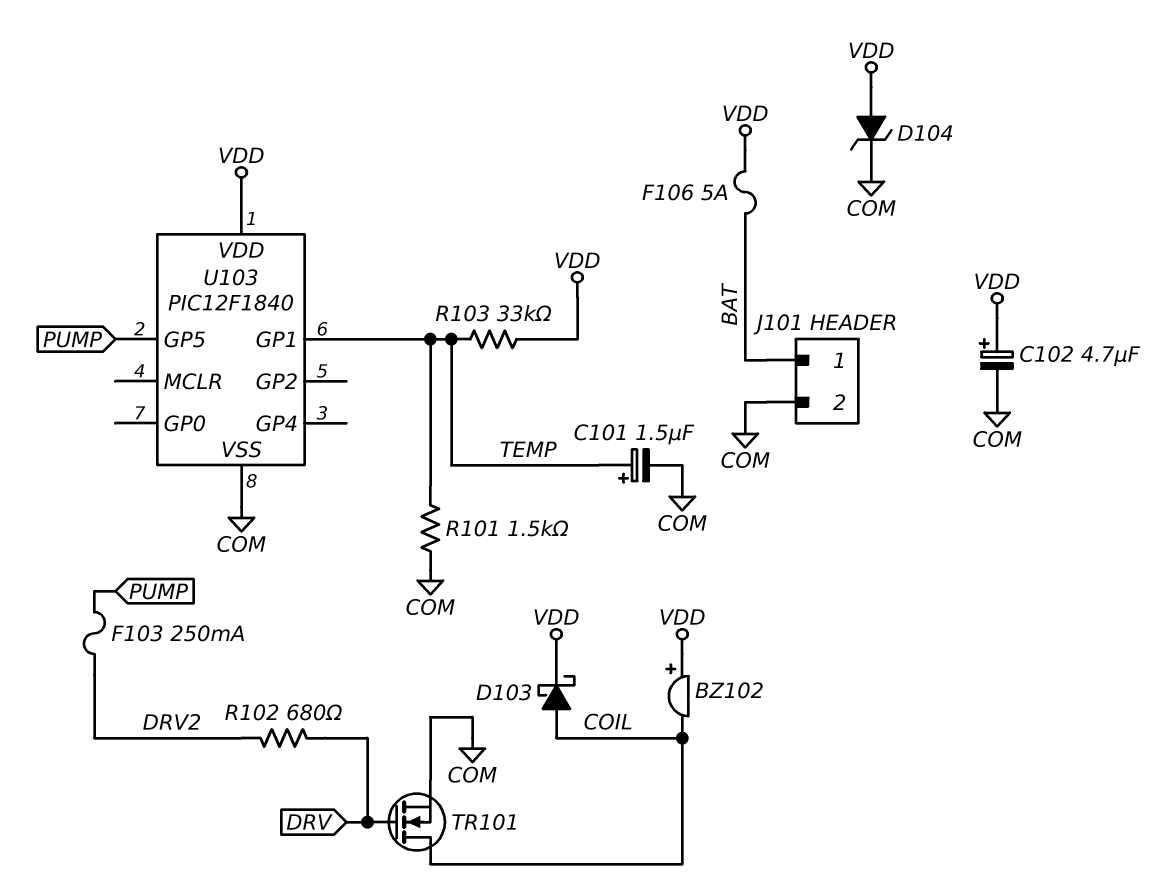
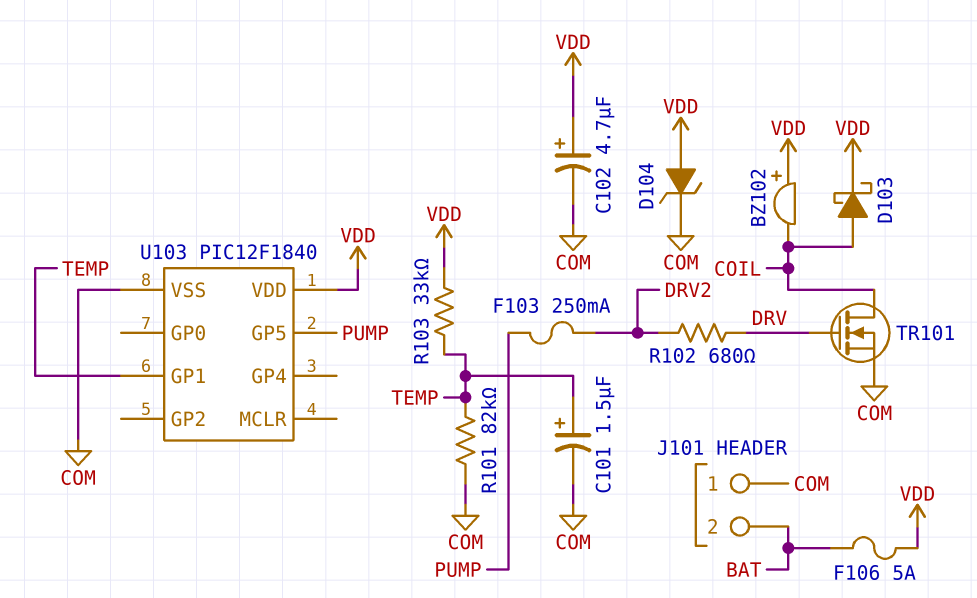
J101 pin 1: BAT -> COM
J101 pin 2: COM -> BAT
R101: 1.5k (COM, TEMP) -> 82k (COM, TEMP)

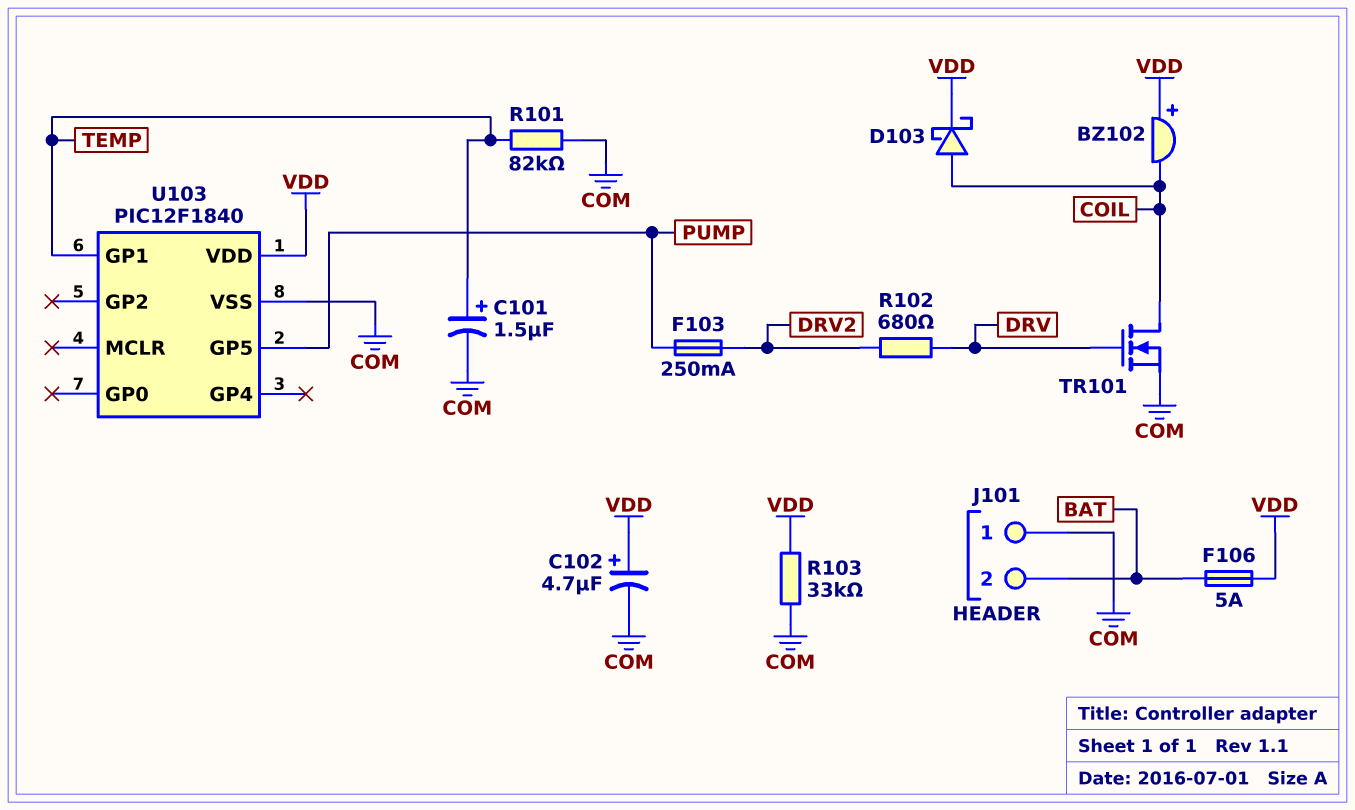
D104: zener (A VDD, K COM) -> none
R103: 33k (TEMP, VDD) -> 33k (COM, VDD)

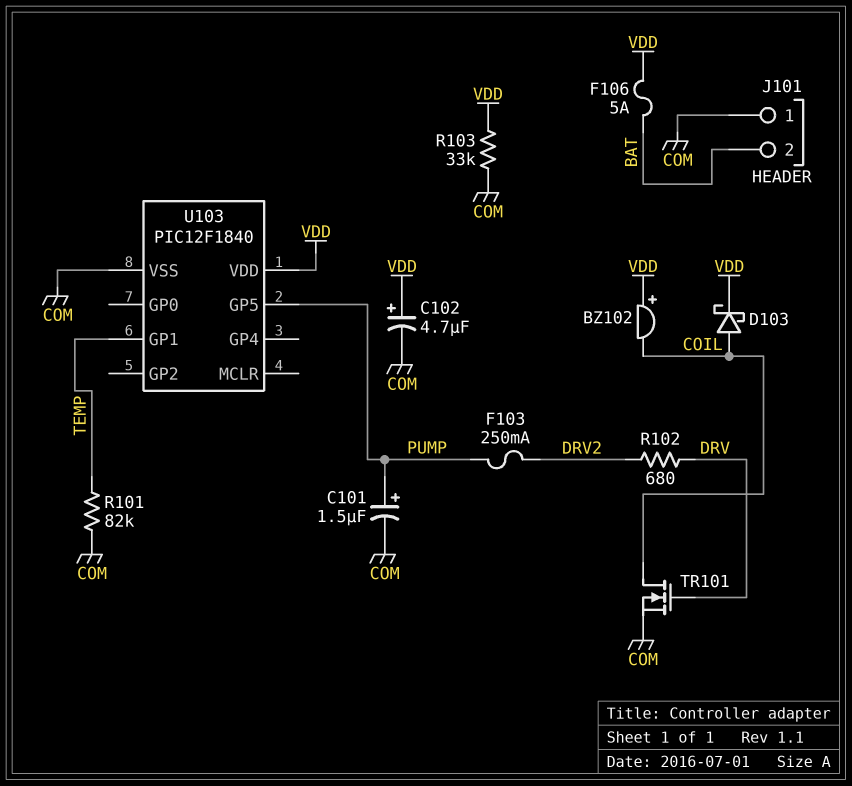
C101: 1.5uF (plus TEMP, minus COM) -> 1.5uF (plus PUMP, minus COM)

